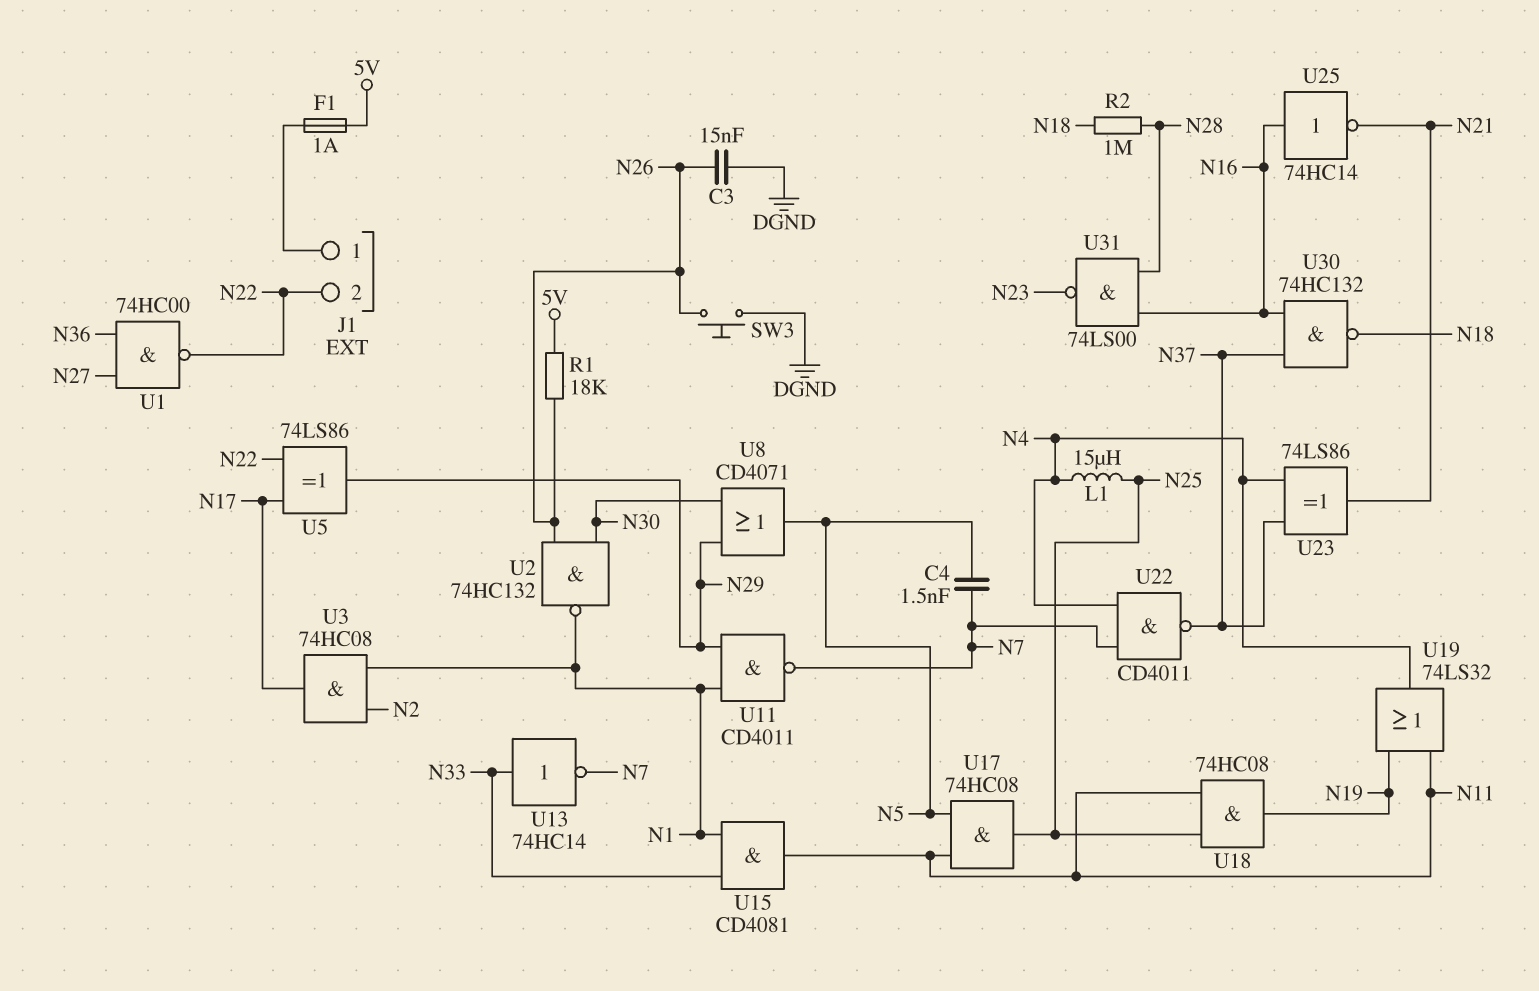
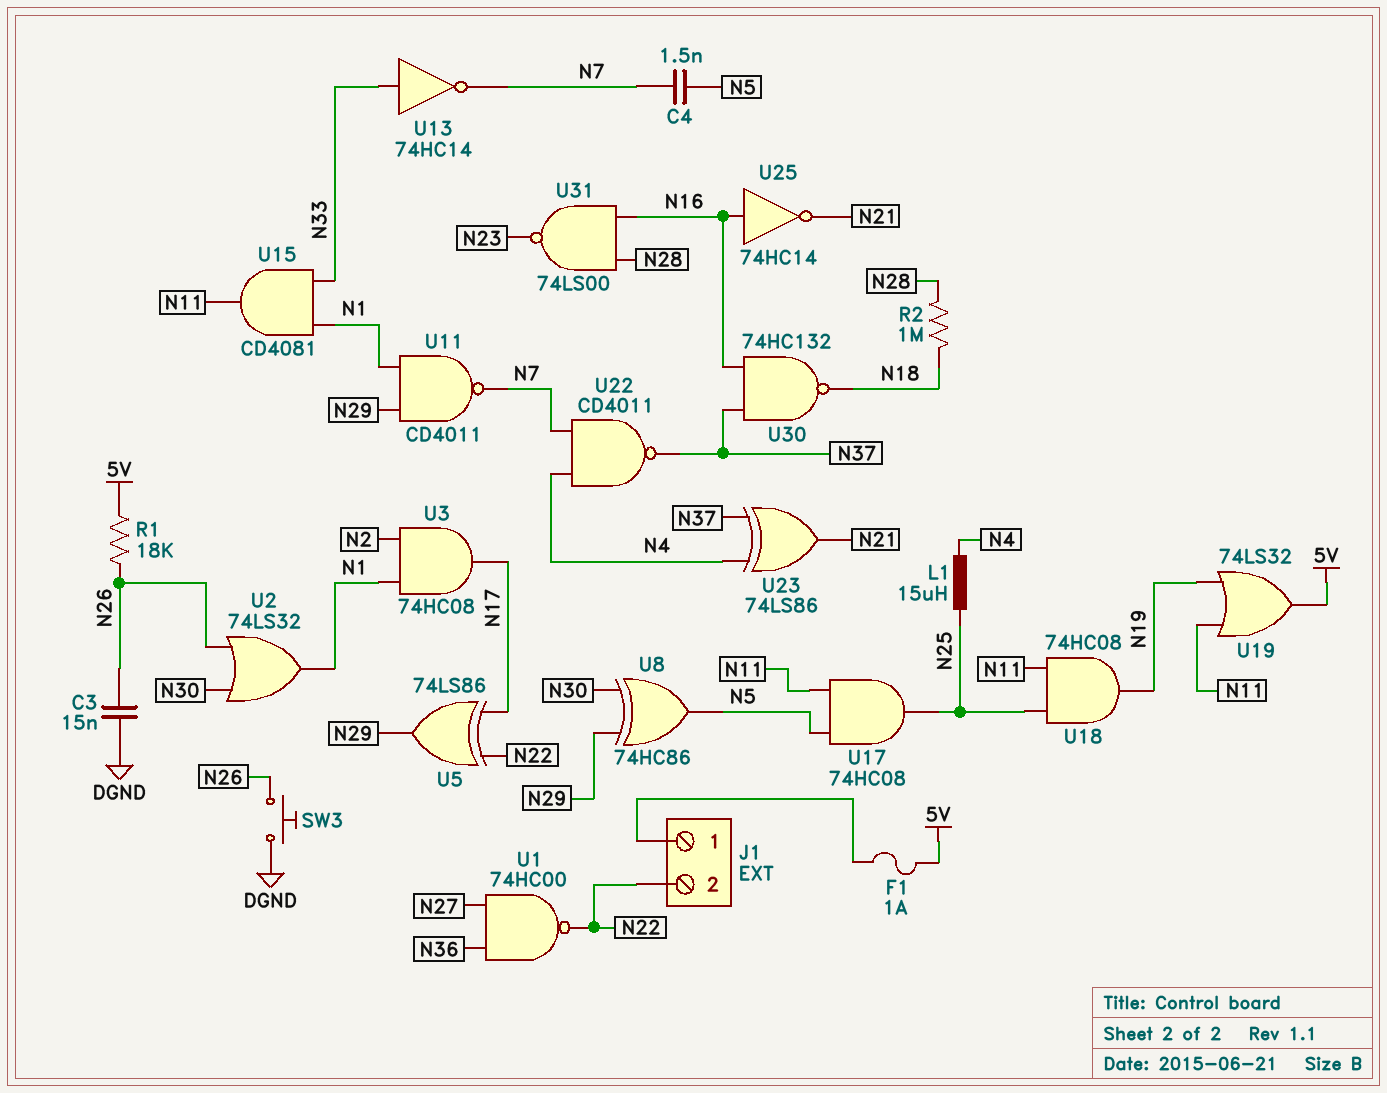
U2: NAND 74HC132 (in N26, in N30, out N1) -> OR 74LS32 (in N26, in N30, out N1)
U8: OR CD4071 (in N29, in N30, out N5) -> XOR 74HC86 (in N29, in N30, out N5)
U19: OR 74LS32 (in N11, in N19, out N4) -> OR 74LS32 (in N11, in N19, out 5V)

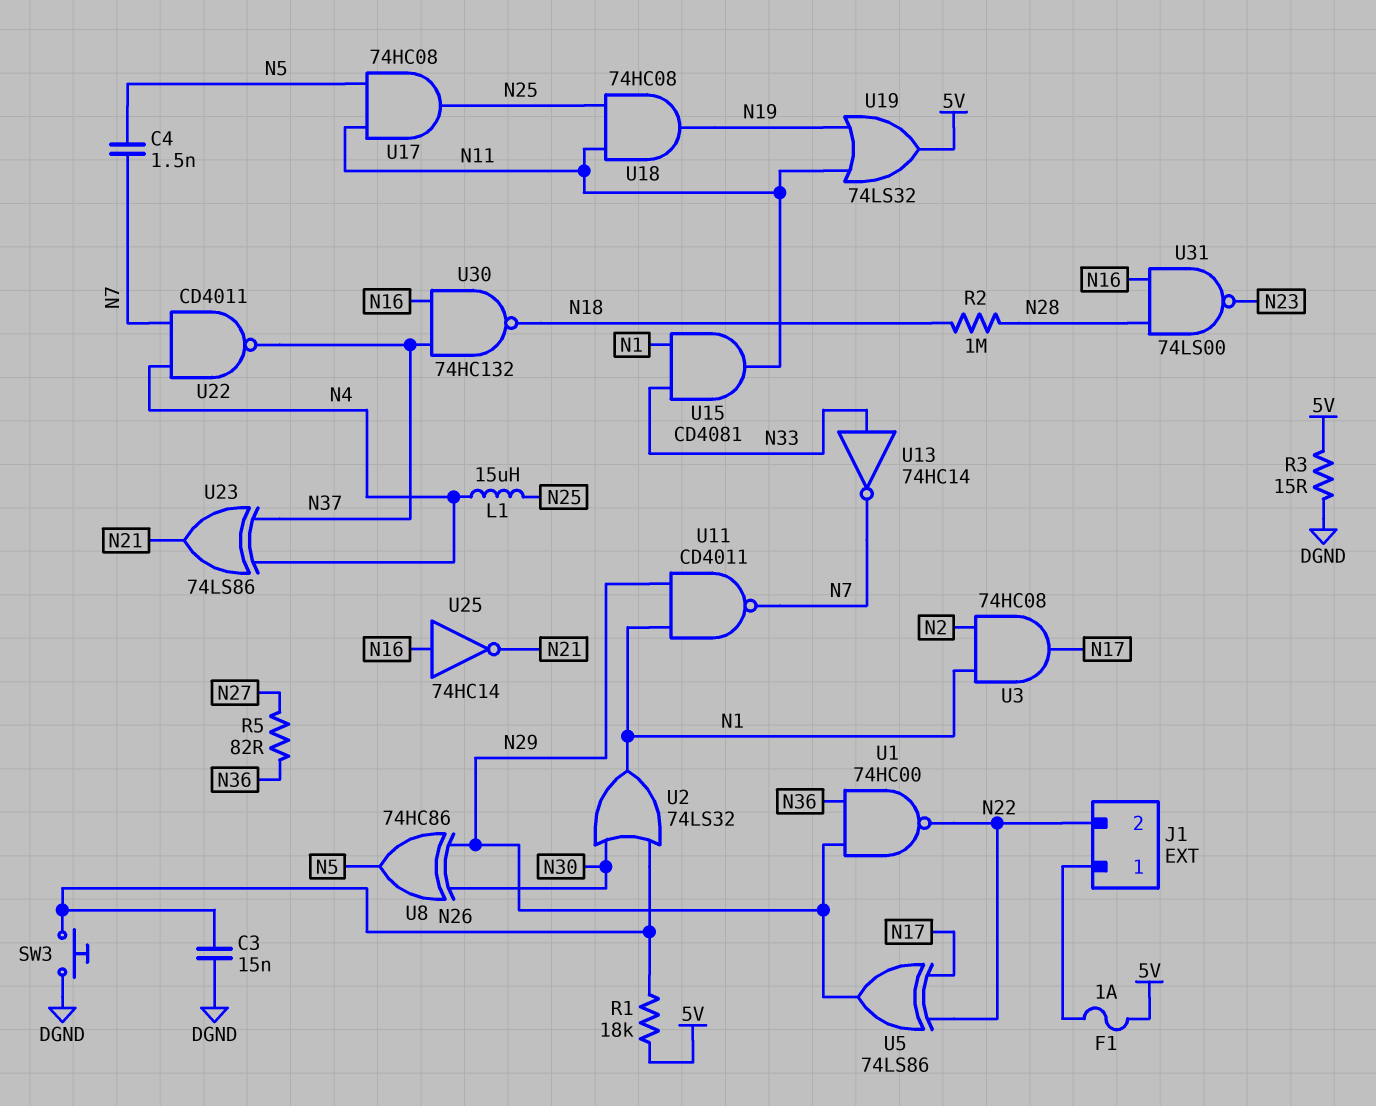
R3: none -> 15 (5V, DGND)
R5: none -> 82 (N27, N36)
U1: NAND 74HC00 (in N27, in N36, out N22) -> NAND 74HC00 (in N29, in N36, out N22)

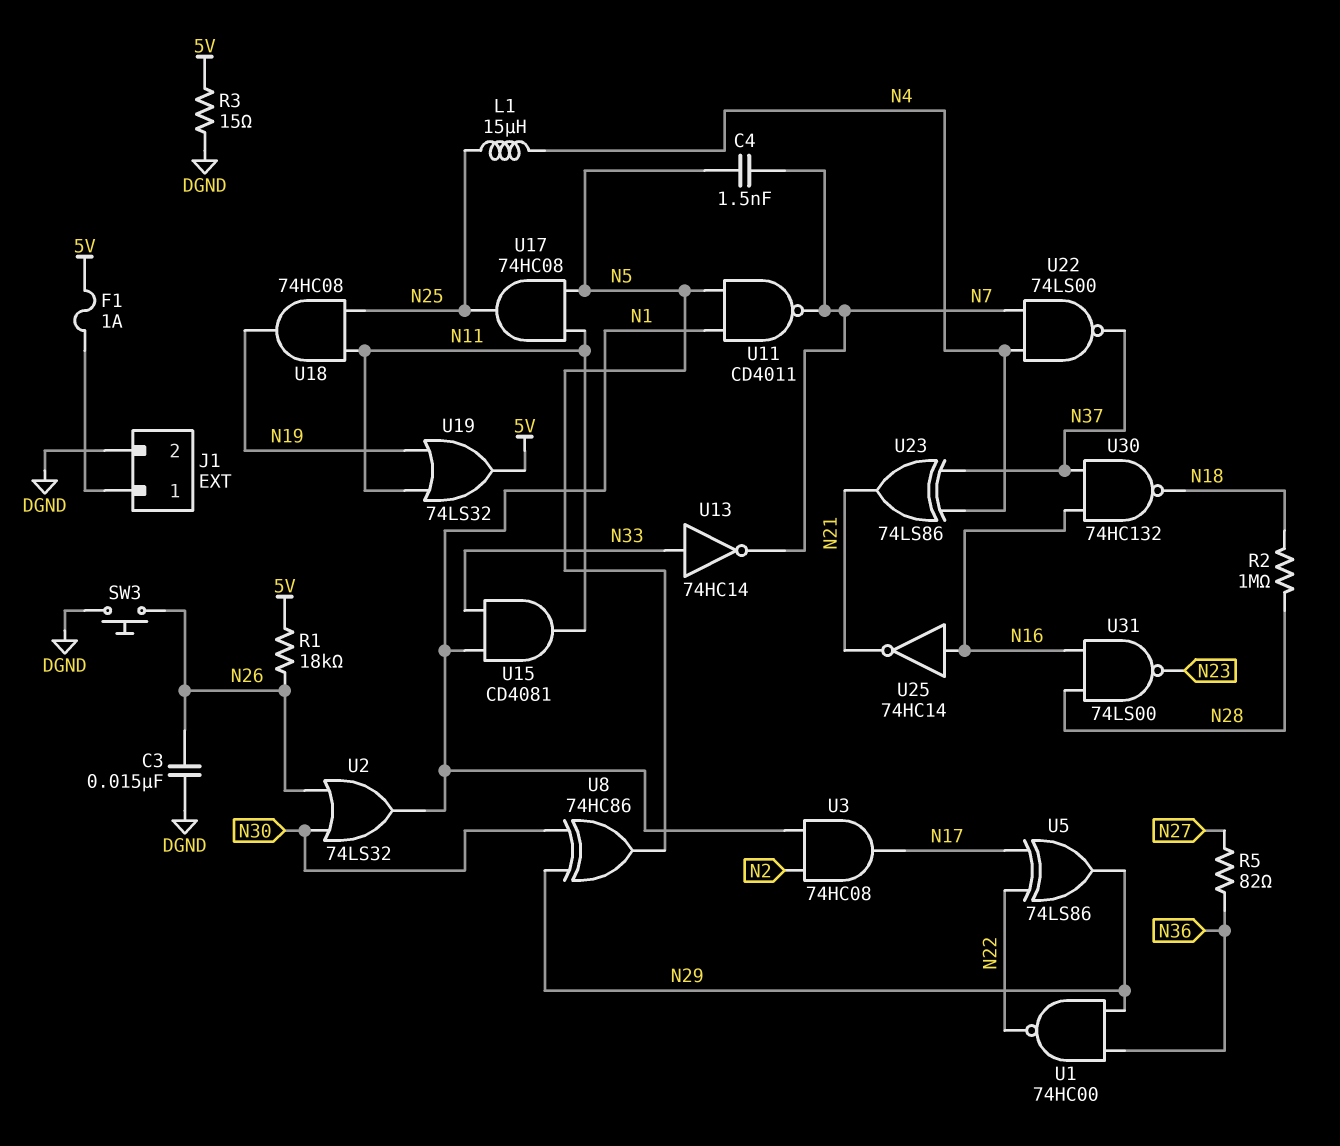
J1 pin 2: N22 -> DGND
U11: NAND CD4011 (in N1, in N29, out N7) -> NAND CD4011 (in N1, in N5, out N7)
U22: NAND CD4011 (in N4, in N7, out N37) -> NAND 74LS00 (in N4, in N7, out N37)

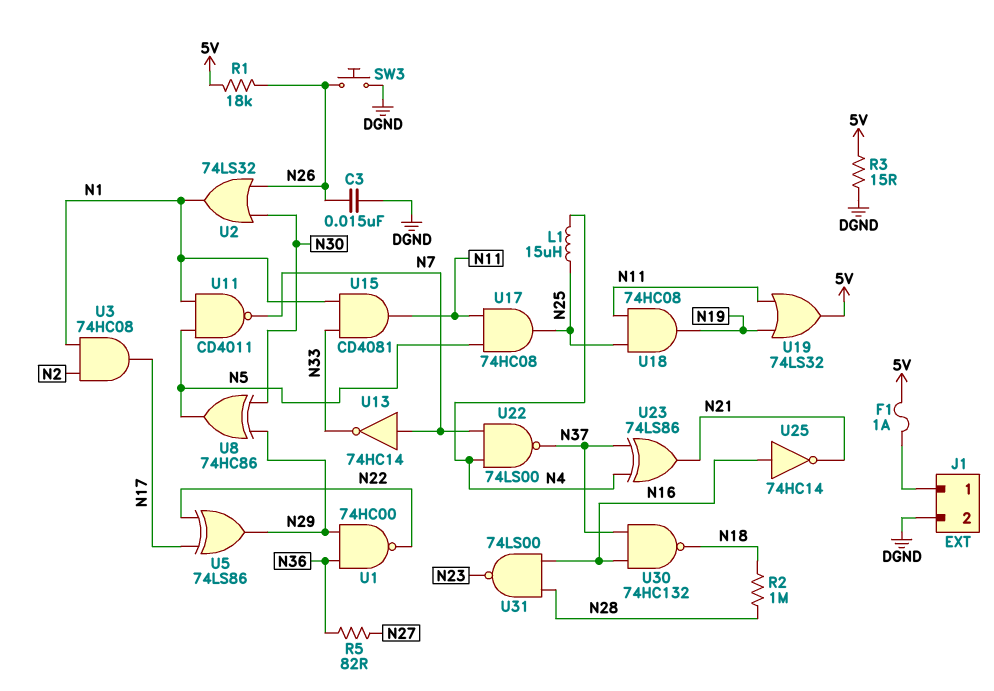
C4: 1.5nF (N5, N7) -> none
U13: NOT 74HC14 (in N33, out N7) -> NOT 74HC14 (in N7, out N33)

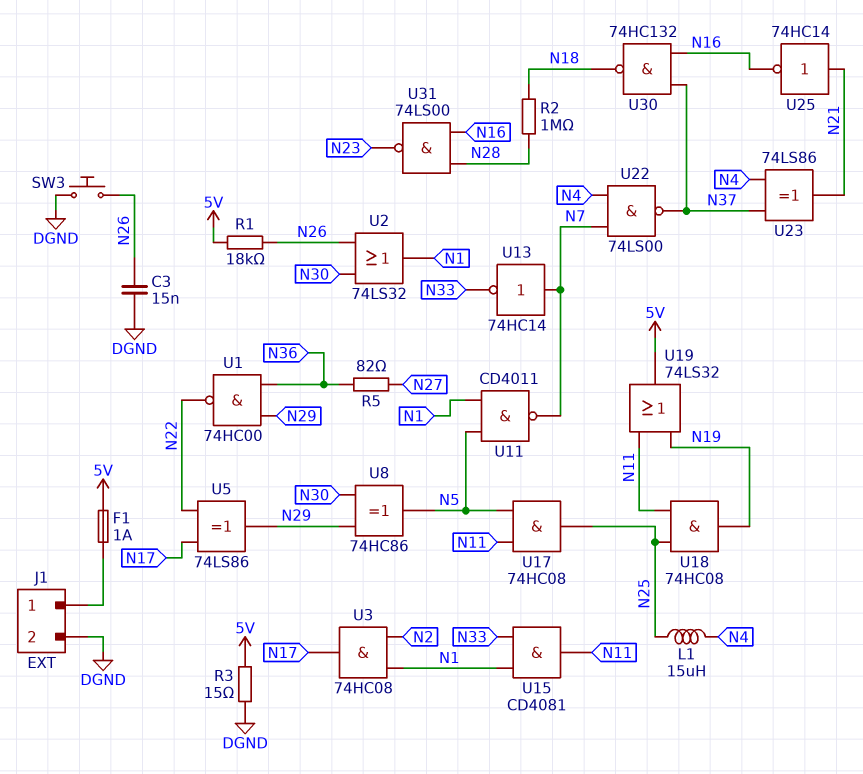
U25: NOT 74HC14 (in N16, out N21) -> NOT 74HC14 (in N21, out N16)

